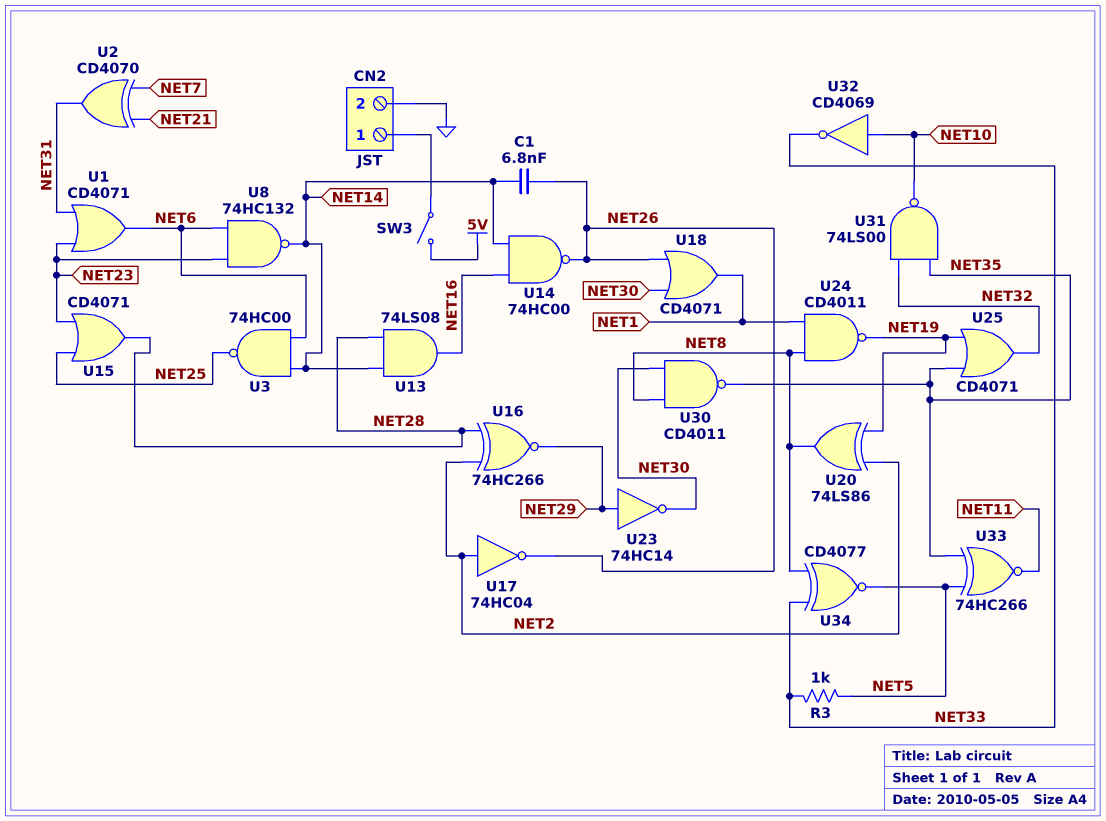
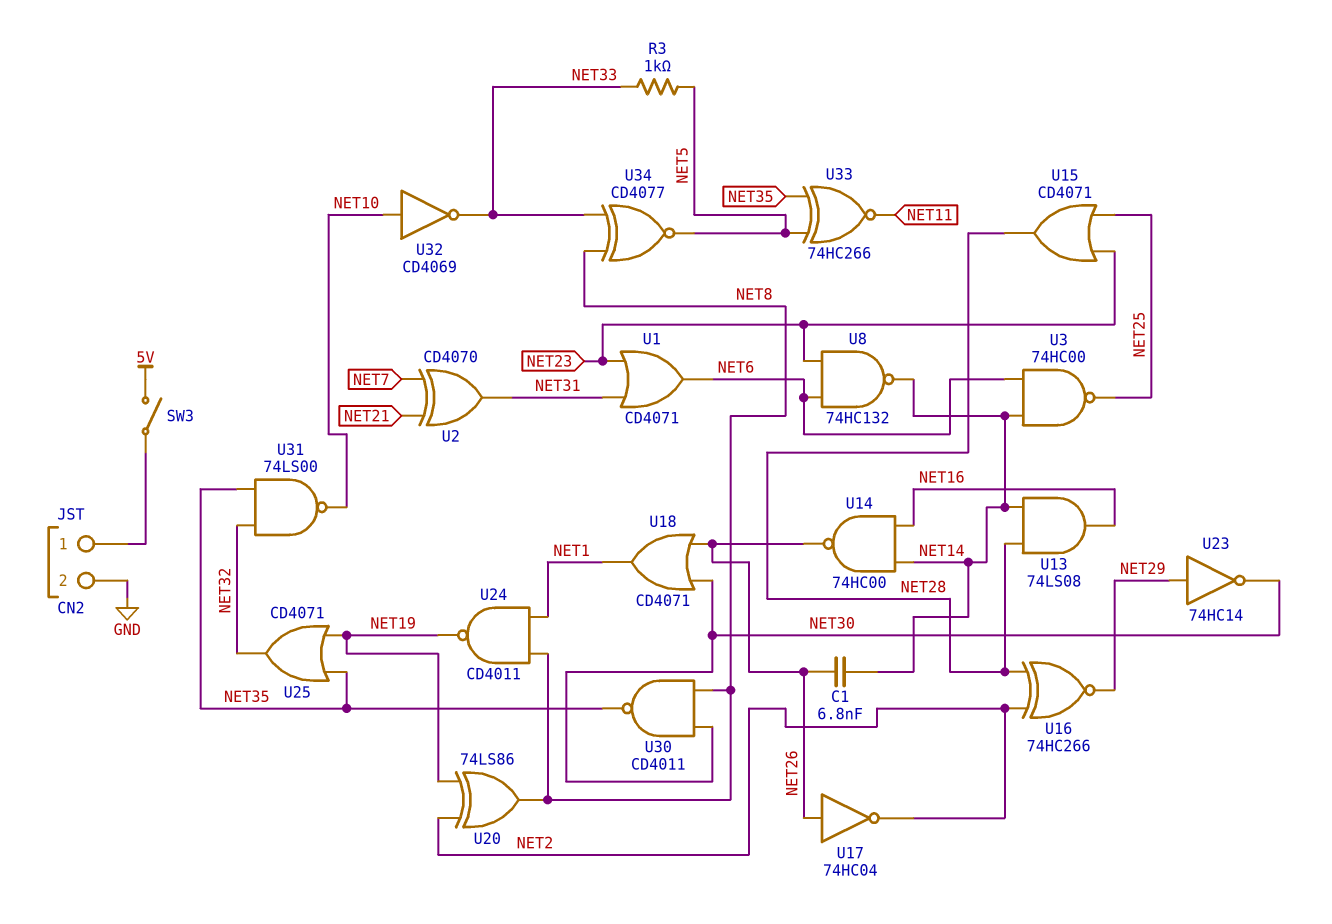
U17: NOT 74HC04 (in NET2, out NET26) -> NOT 74HC04 (in NET26, out NET2)

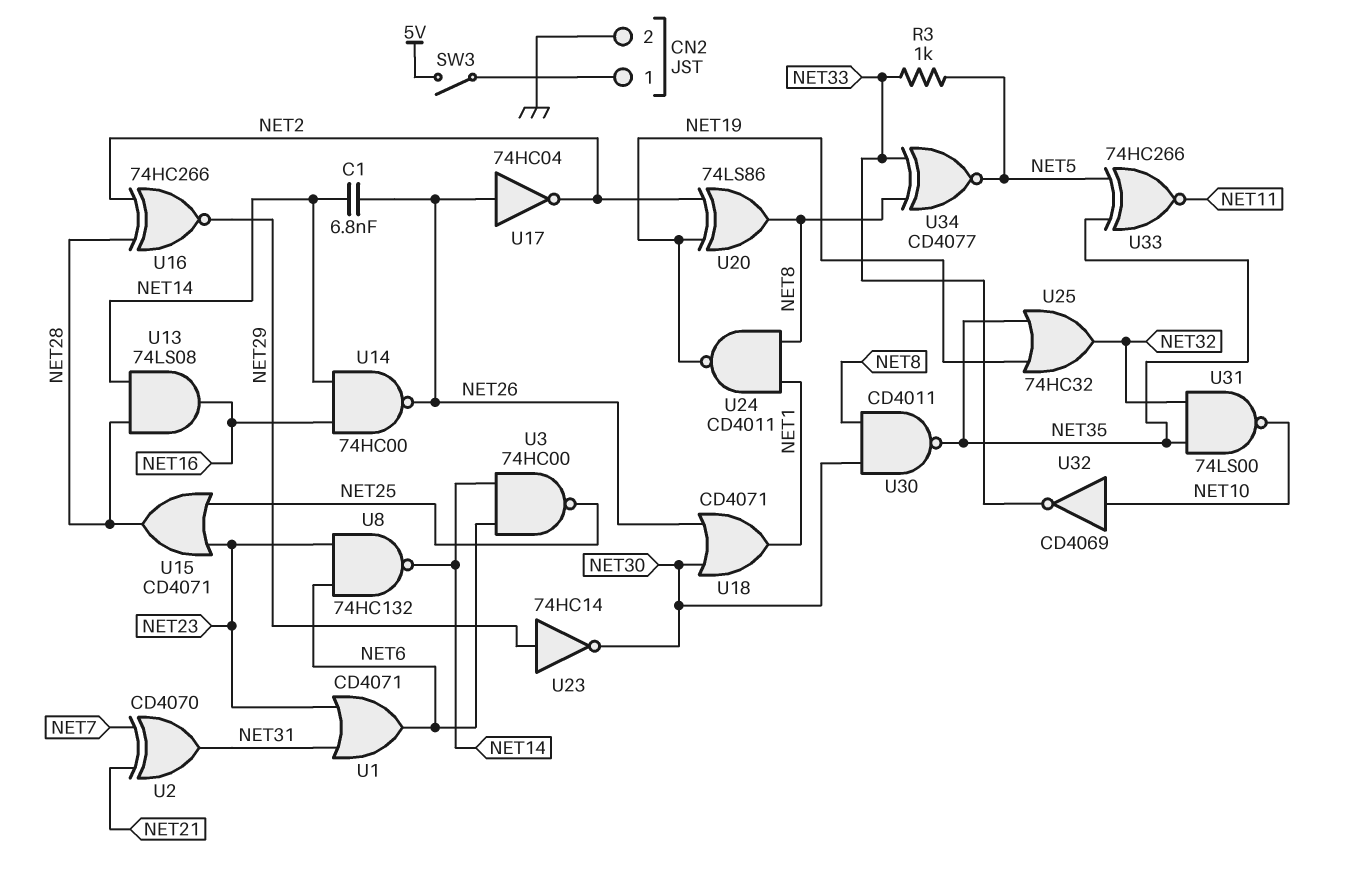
U25: OR CD4071 (in NET19, in NET35, out NET32) -> OR 74HC32 (in NET19, in NET35, out NET32)

